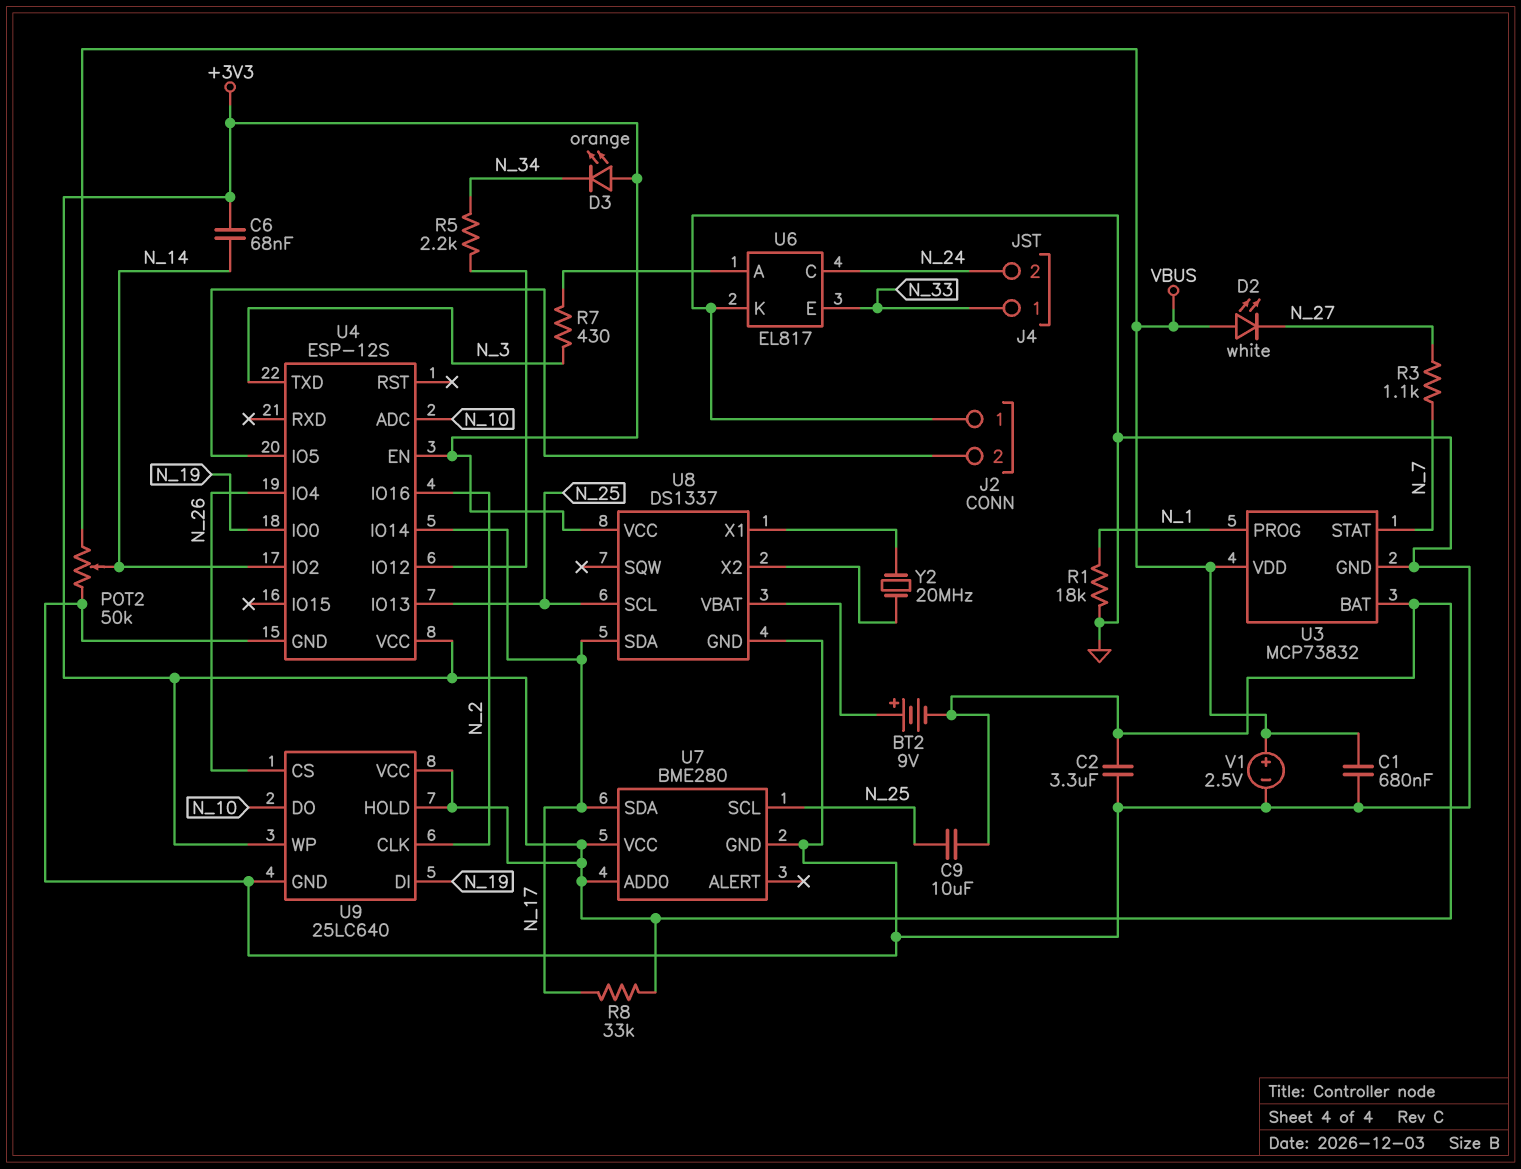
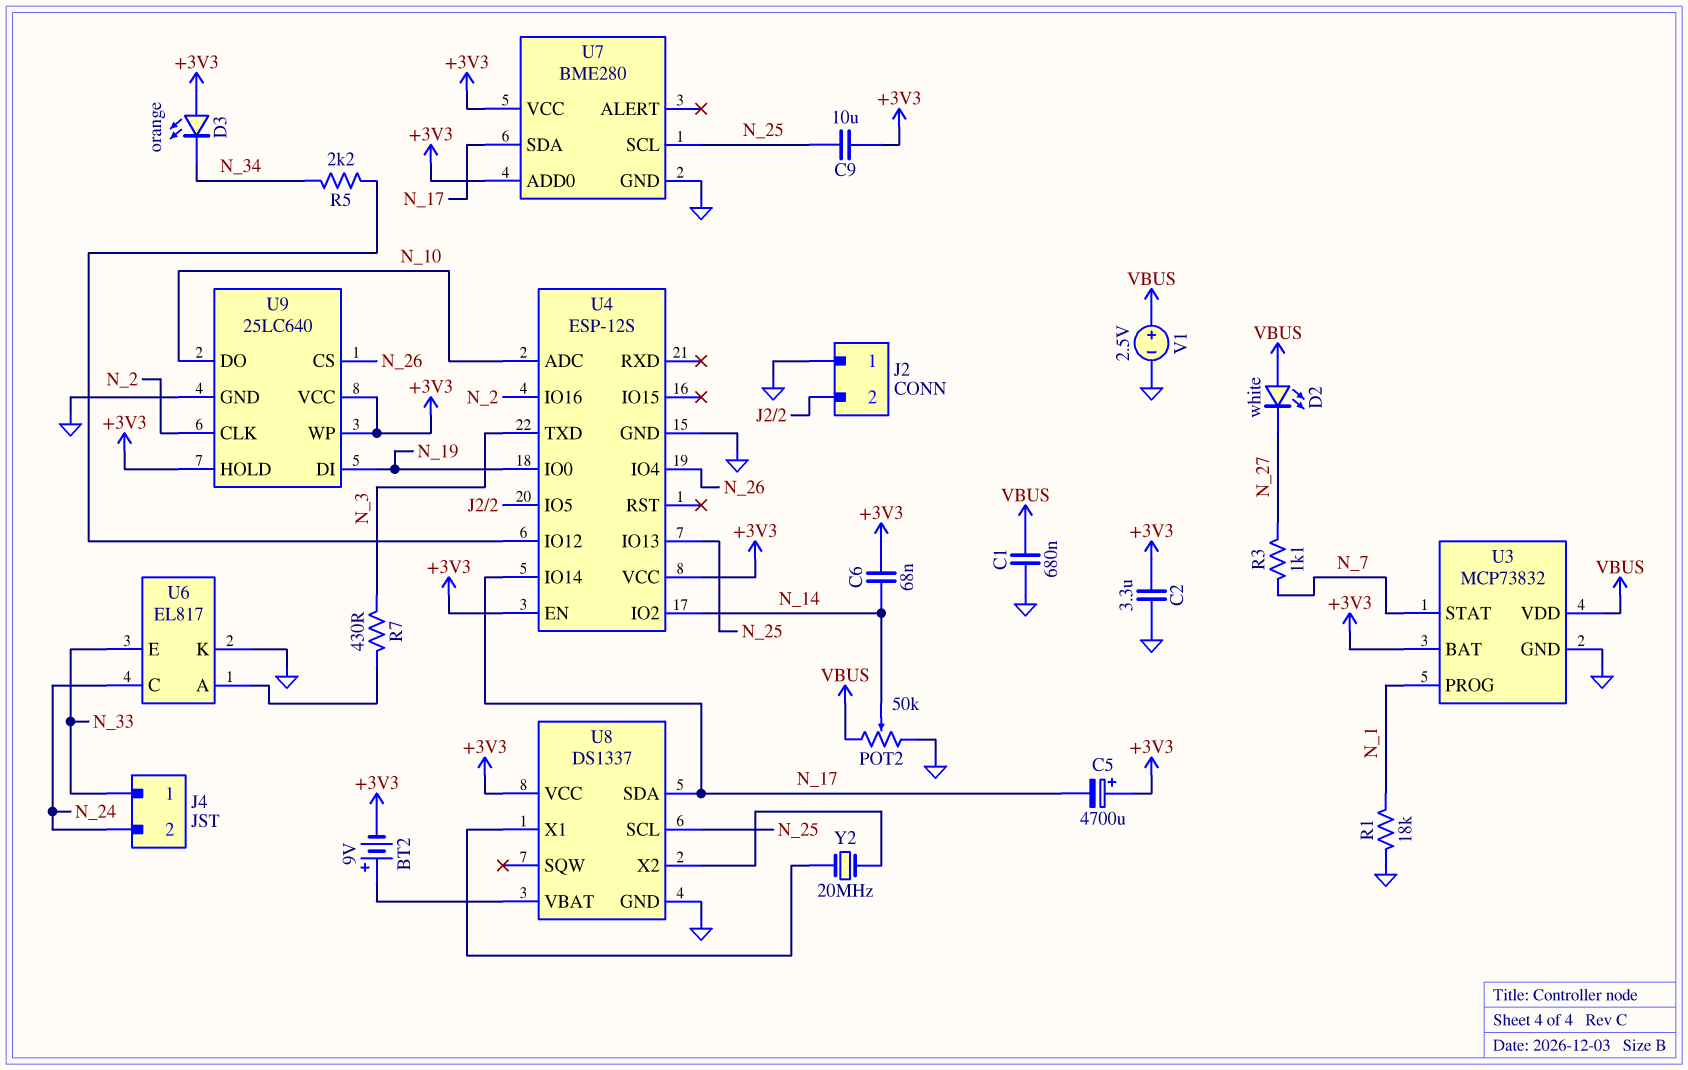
C5: none -> 4700uF (plus +3V3, minus N_17)
R8: 33k (+3V3, N_17) -> none

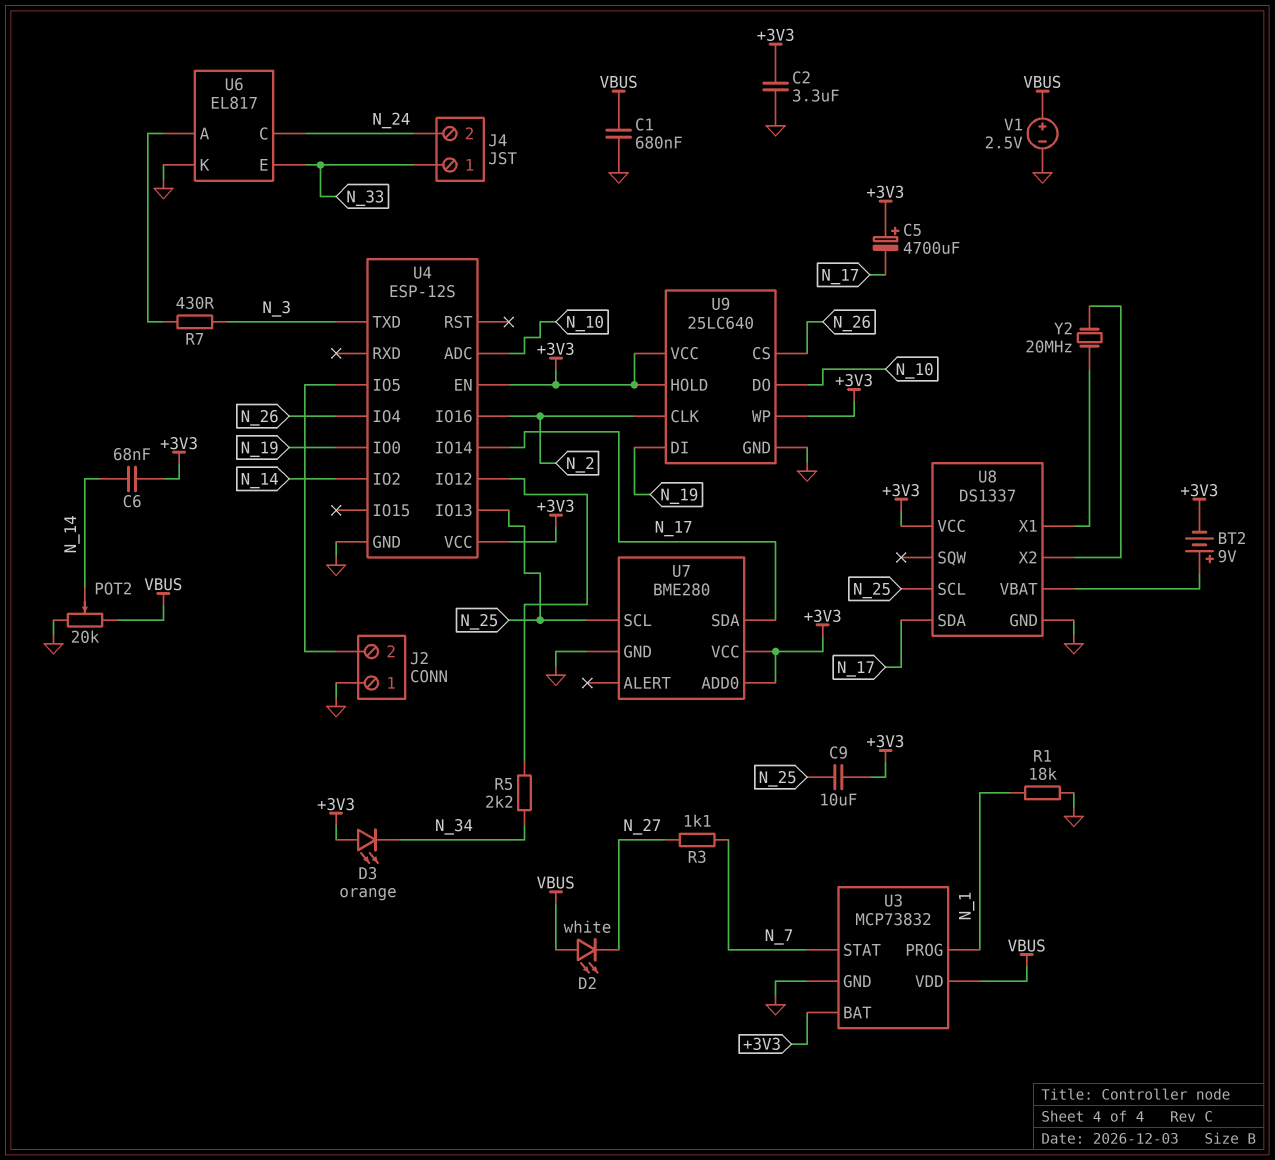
POT2: 50k (GND, VBUS, wiper N_14) -> 20k (GND, VBUS, wiper N_14)

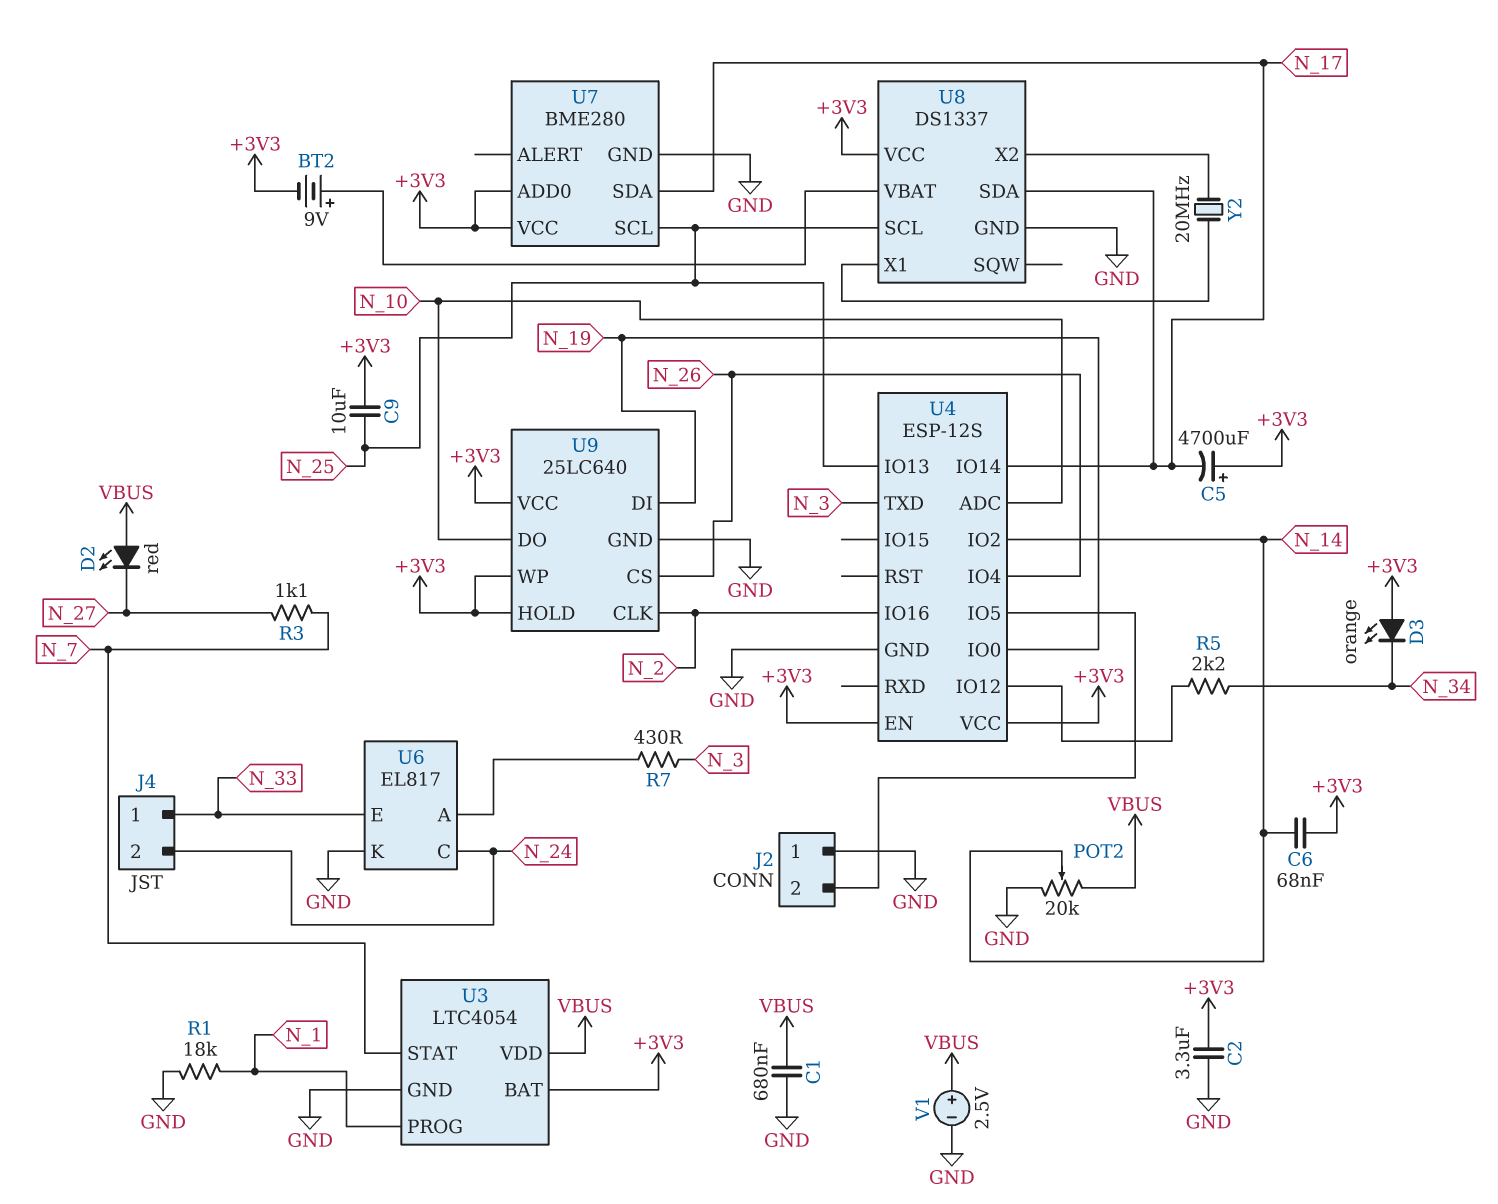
D2: LED white (A VBUS, K N_27) -> LED red (A VBUS, K N_27)
U3: MCP73832 -> LTC4054

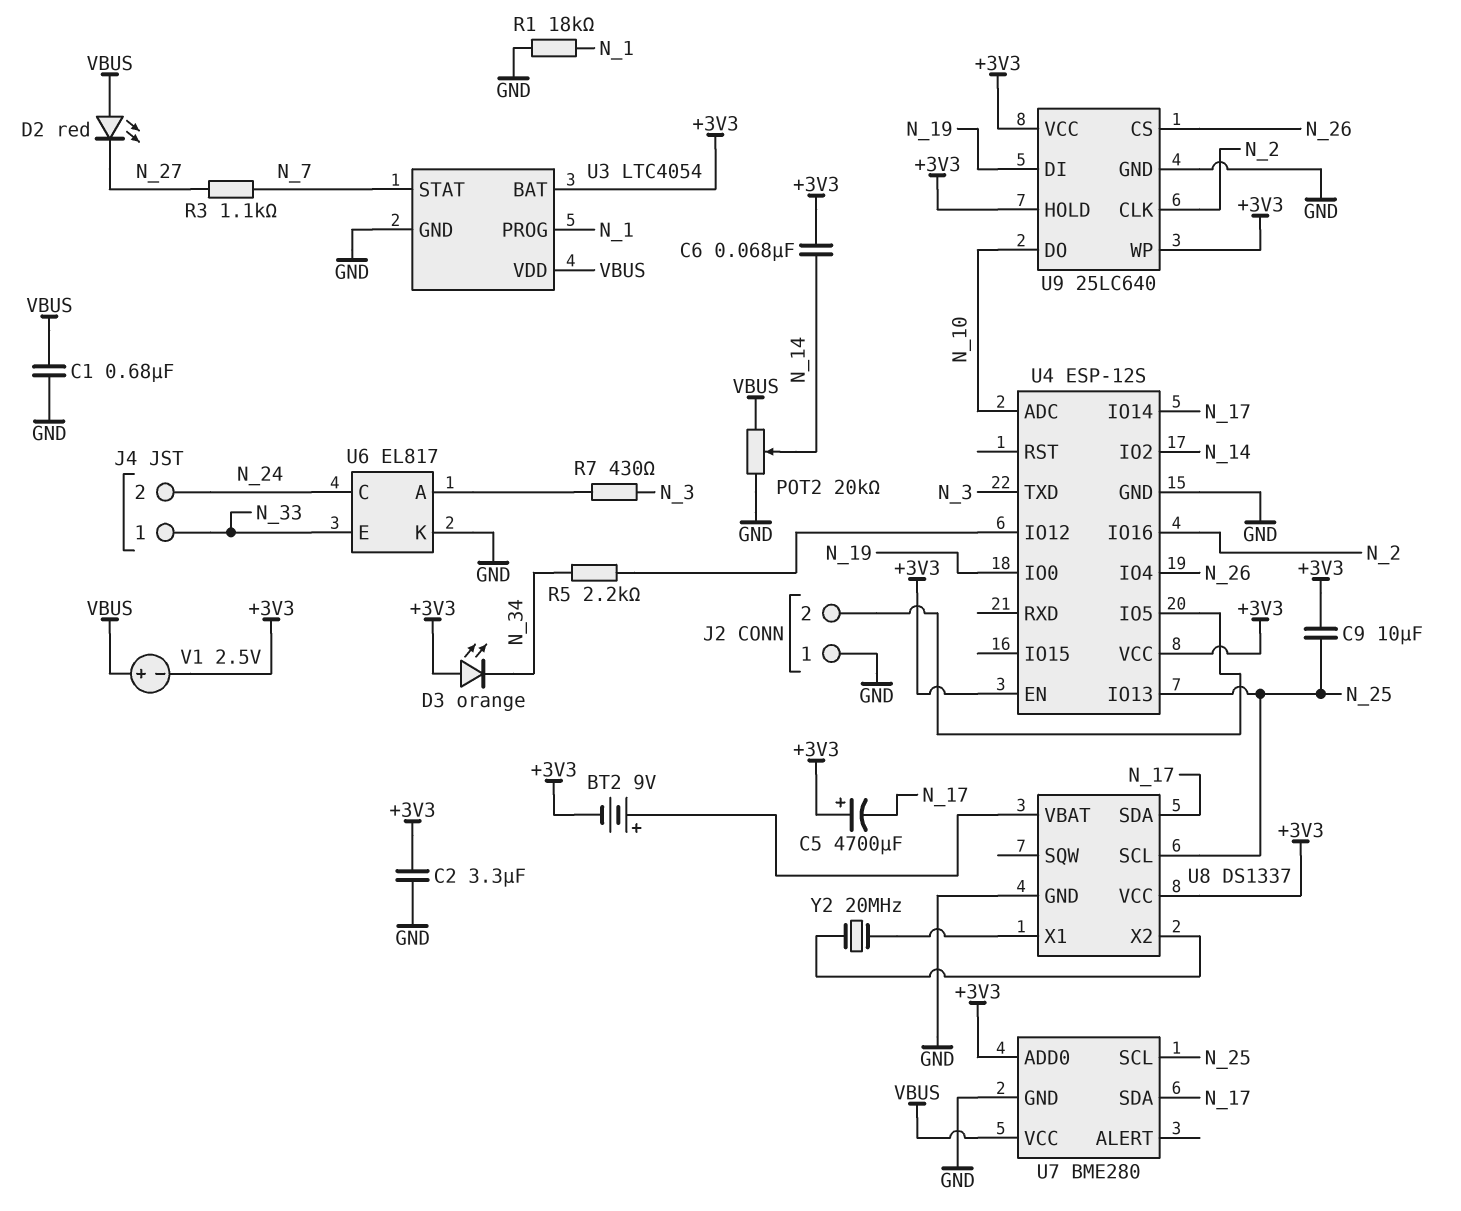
U7 pin VCC: +3V3 -> VBUS
V1: 2.5V (plus VBUS, minus GND) -> 2.5V (plus VBUS, minus +3V3)

